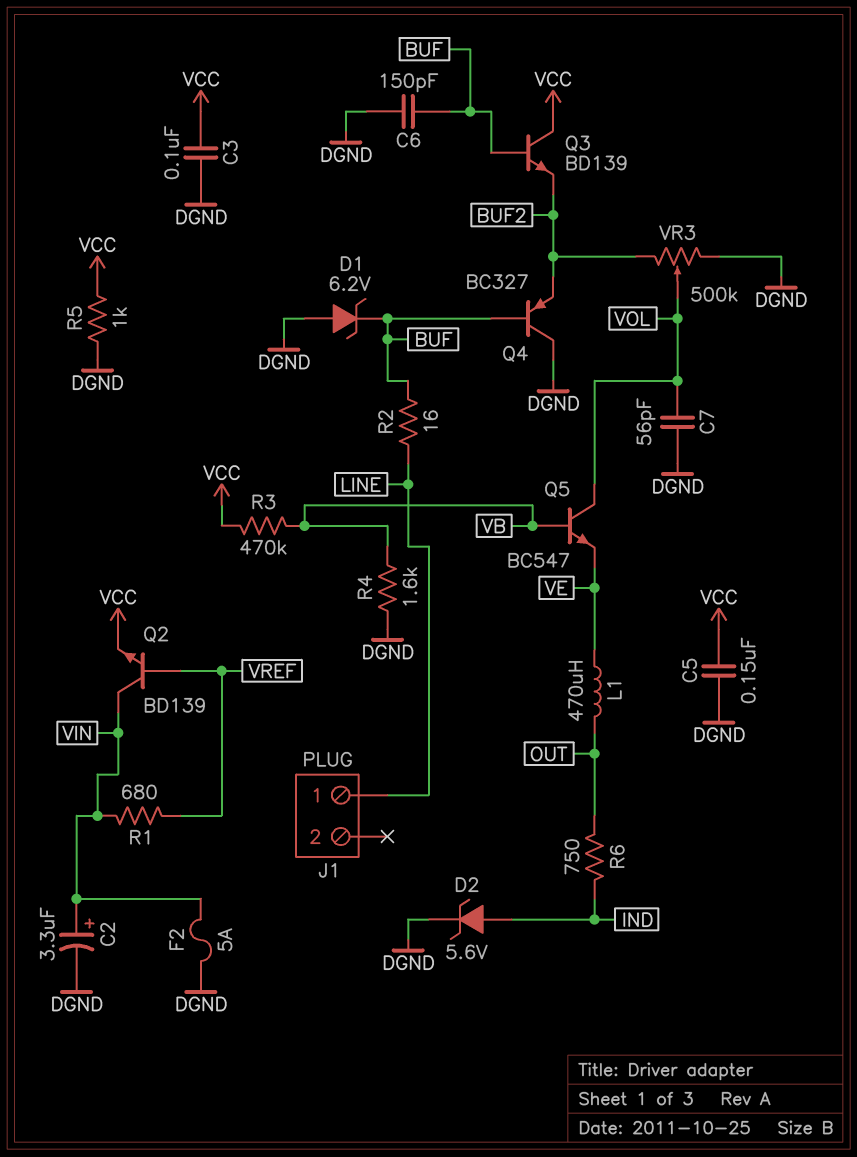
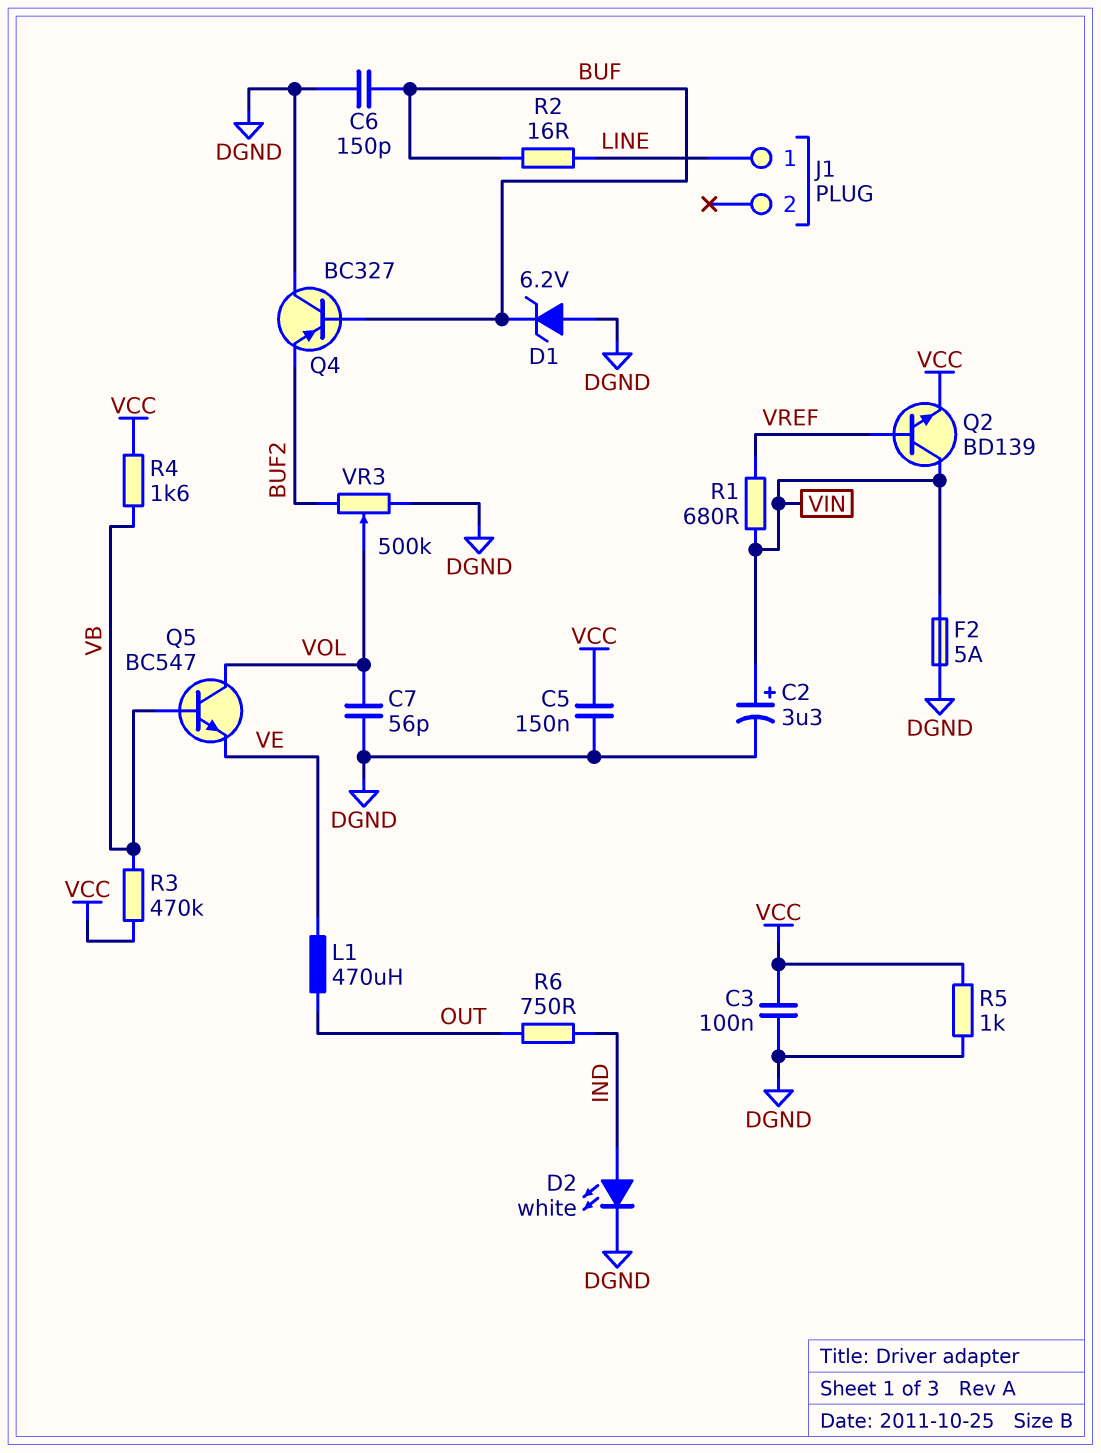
D2: zener 5.6V (A IND, K DGND) -> LED white (A IND, K DGND)
Q3: NPN BD139 (B BUF, C VCC, E BUF2) -> none
R4: 1.6k (DGND, VB) -> 1.6k (VB, VCC)

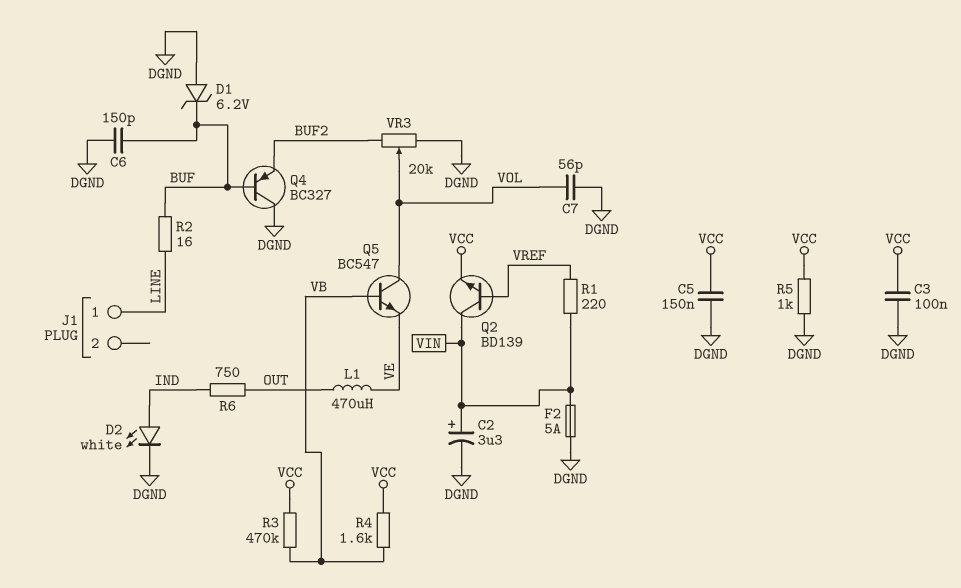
R1: 680 (VIN, VREF) -> 220 (VIN, VREF)
VR3: 500k (BUF2, DGND, wiper VOL) -> 20k (BUF2, DGND, wiper VOL)

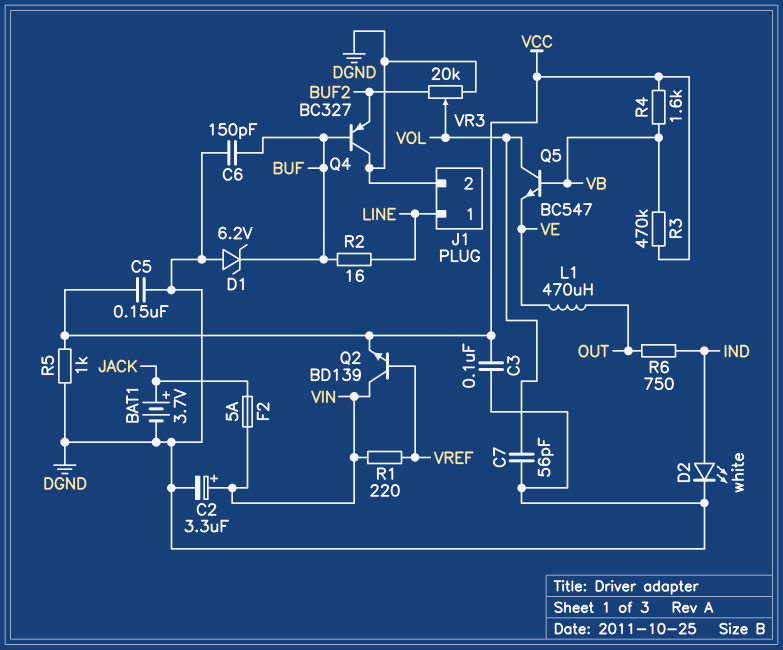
BAT1: none -> 3.7V (plus JACK, minus DGND)
F2: 5A (DGND, VIN) -> 5A (JACK, VIN)
J1 pin 2: none -> DGND

